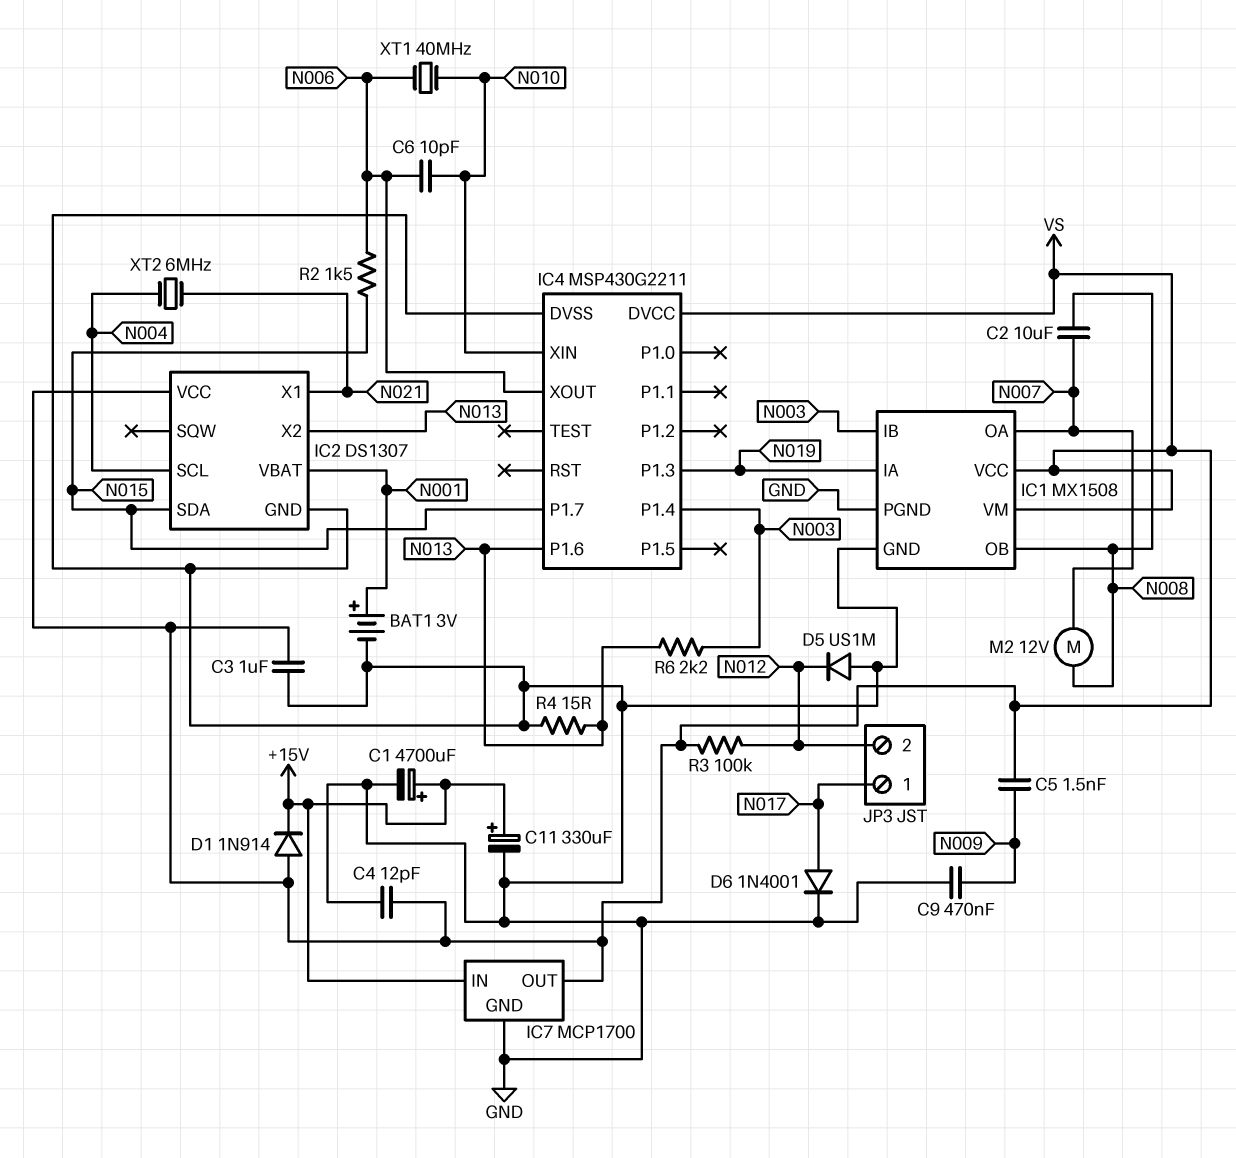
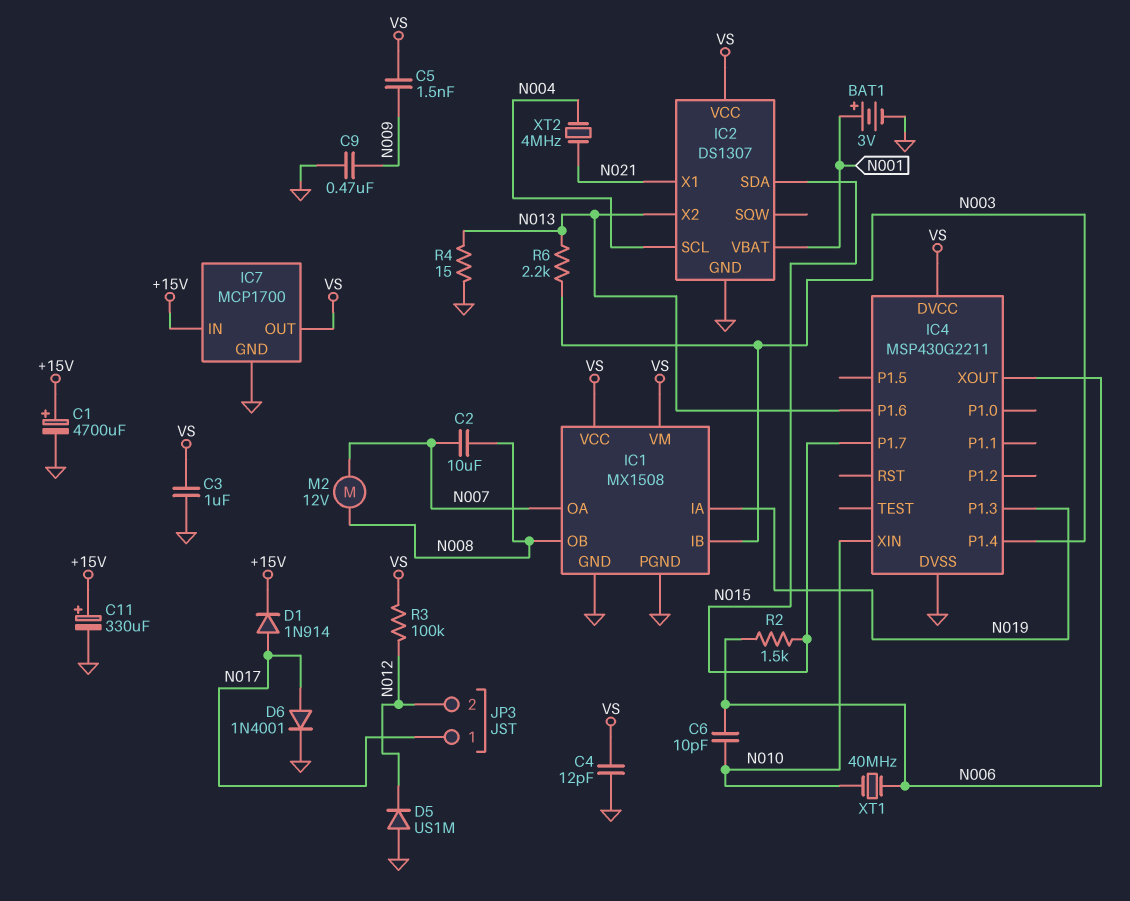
D1: diode 1N914 (A VS, K +15V) -> diode 1N914 (A N017, K +15V)
XT2: 6MHz (N004, N021) -> 4MHz (N004, N021)

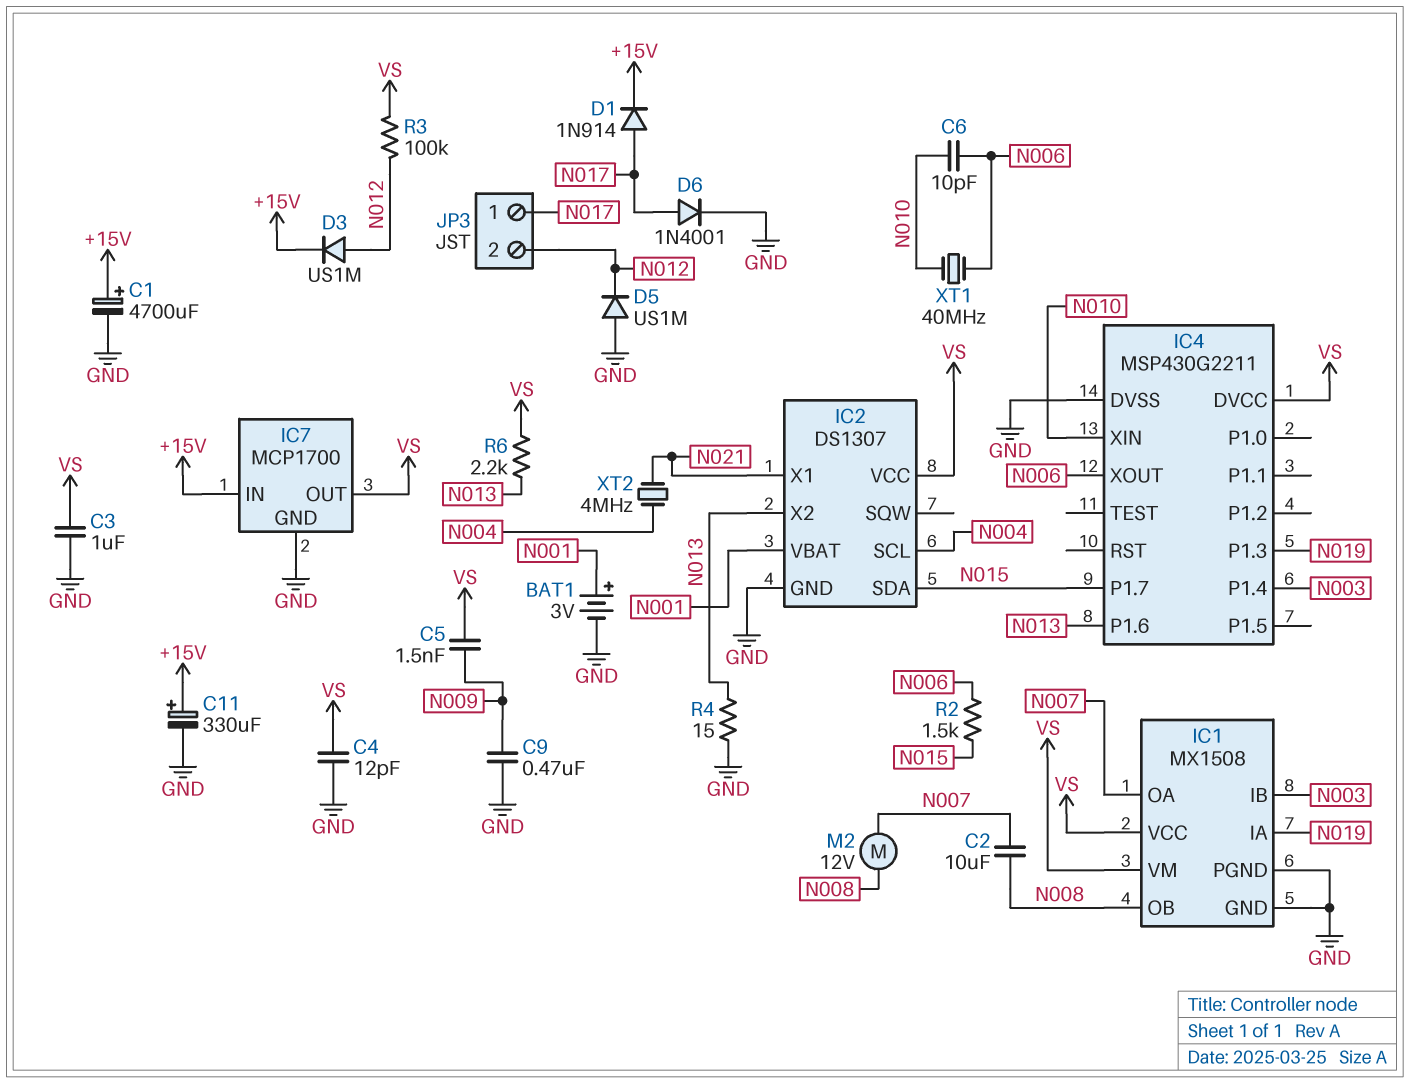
D3: none -> diode US1M (A N012, K +15V)
R6: 2.2k (N003, N013) -> 2.2k (N013, VS)

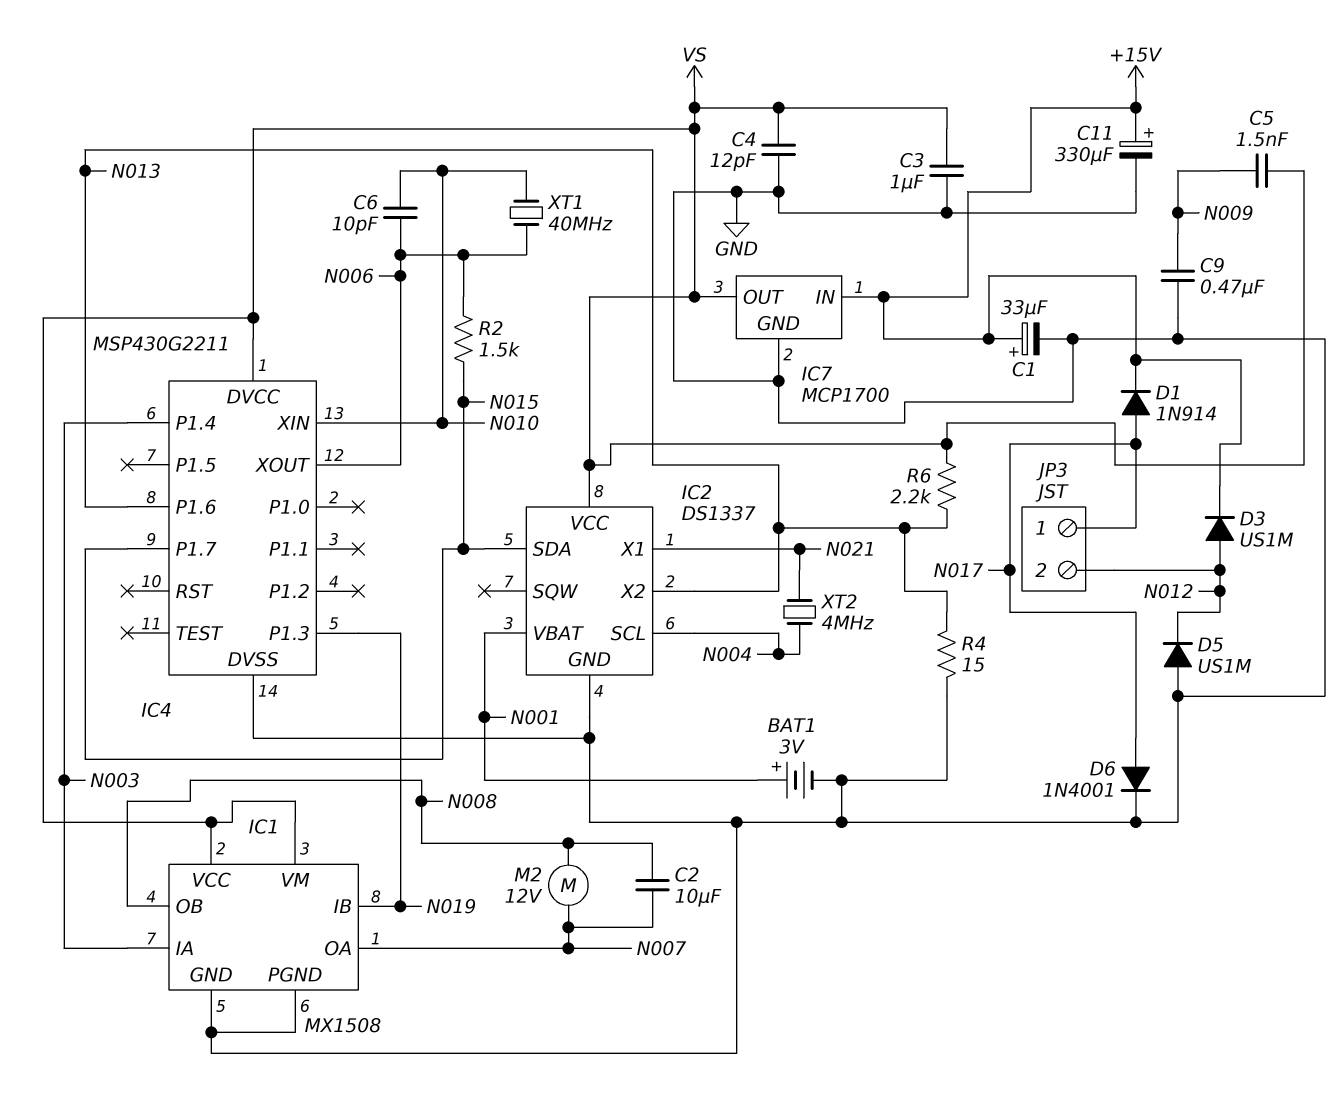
C1: 4700uF (plus +15V, minus GND) -> 33uF (plus +15V, minus GND)
IC1 pin IA: N019 -> N003
IC1 pin IB: N003 -> N019
IC2: DS1307 -> DS1337
R3: 100k (N012, VS) -> none

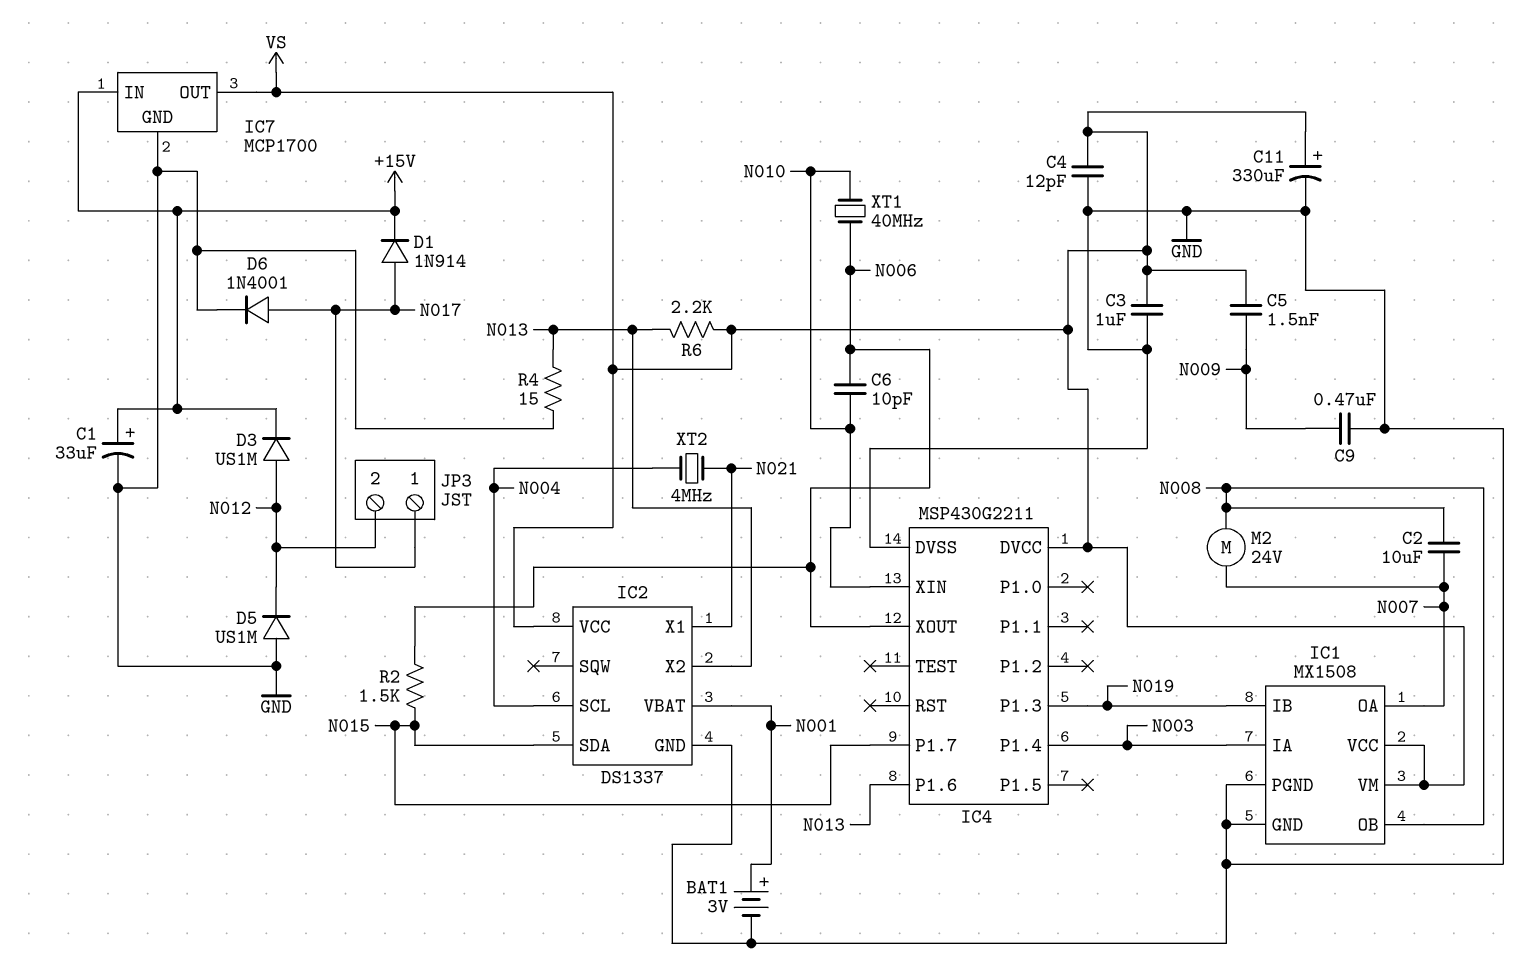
C11: 330uF (plus +15V, minus GND) -> 330uF (plus VS, minus GND)
M2: motor 12V (N007, N008) -> motor 24V (N007, N008)

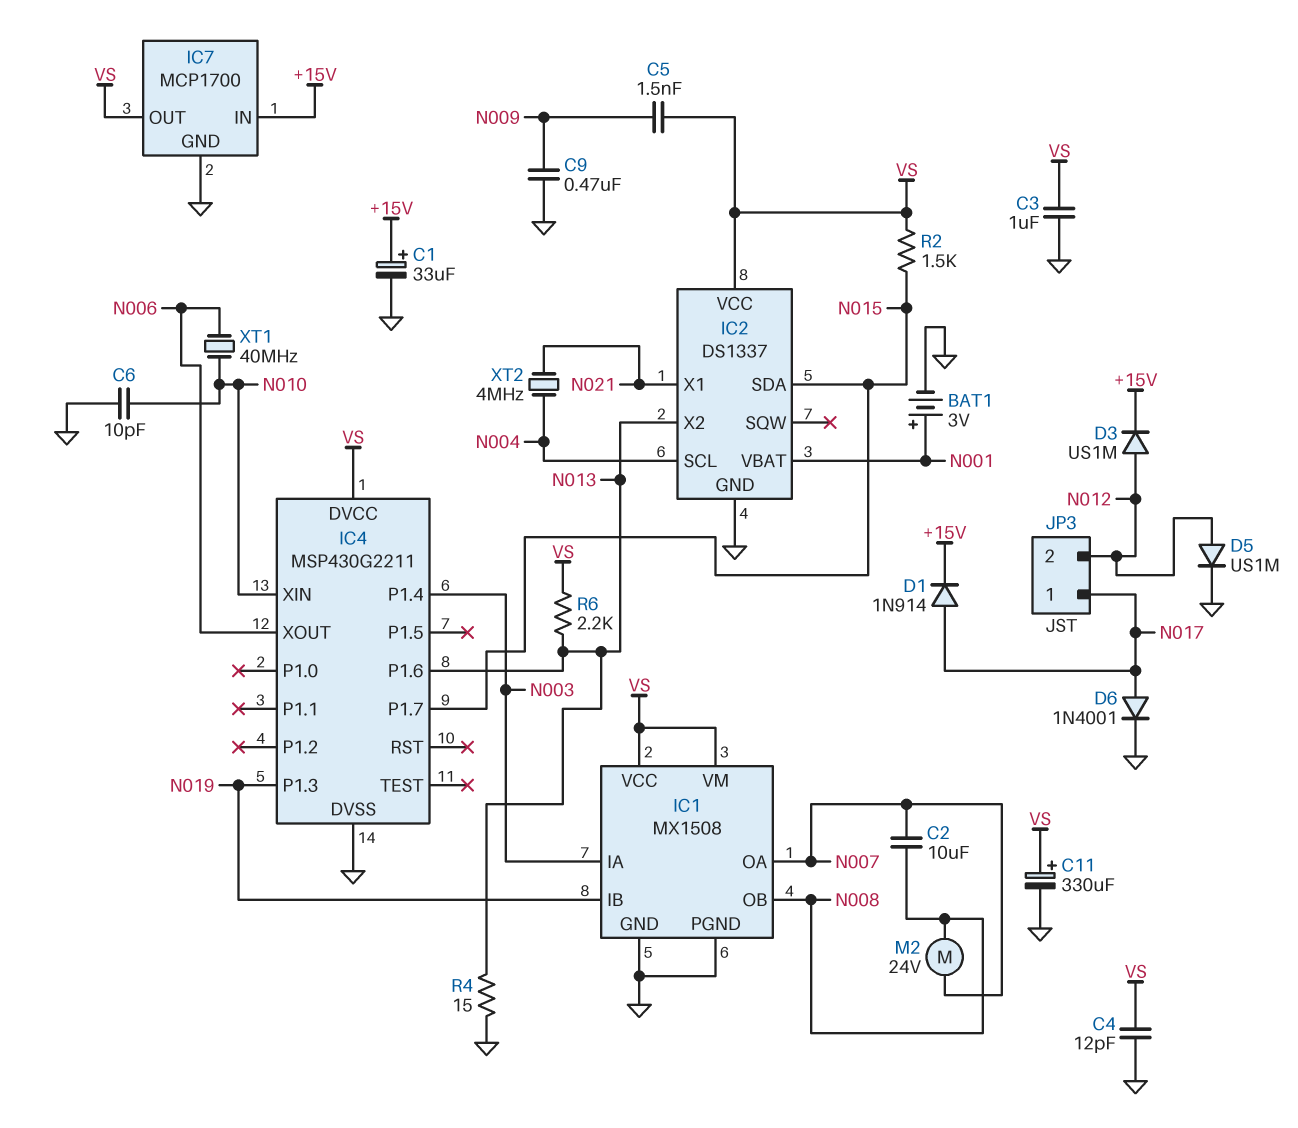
C6: 10pF (N006, N010) -> 10pF (GND, N010)
D5: diode US1M (A GND, K N012) -> diode US1M (A N012, K GND)
R2: 1.5k (N006, N015) -> 1.5k (N015, VS)

